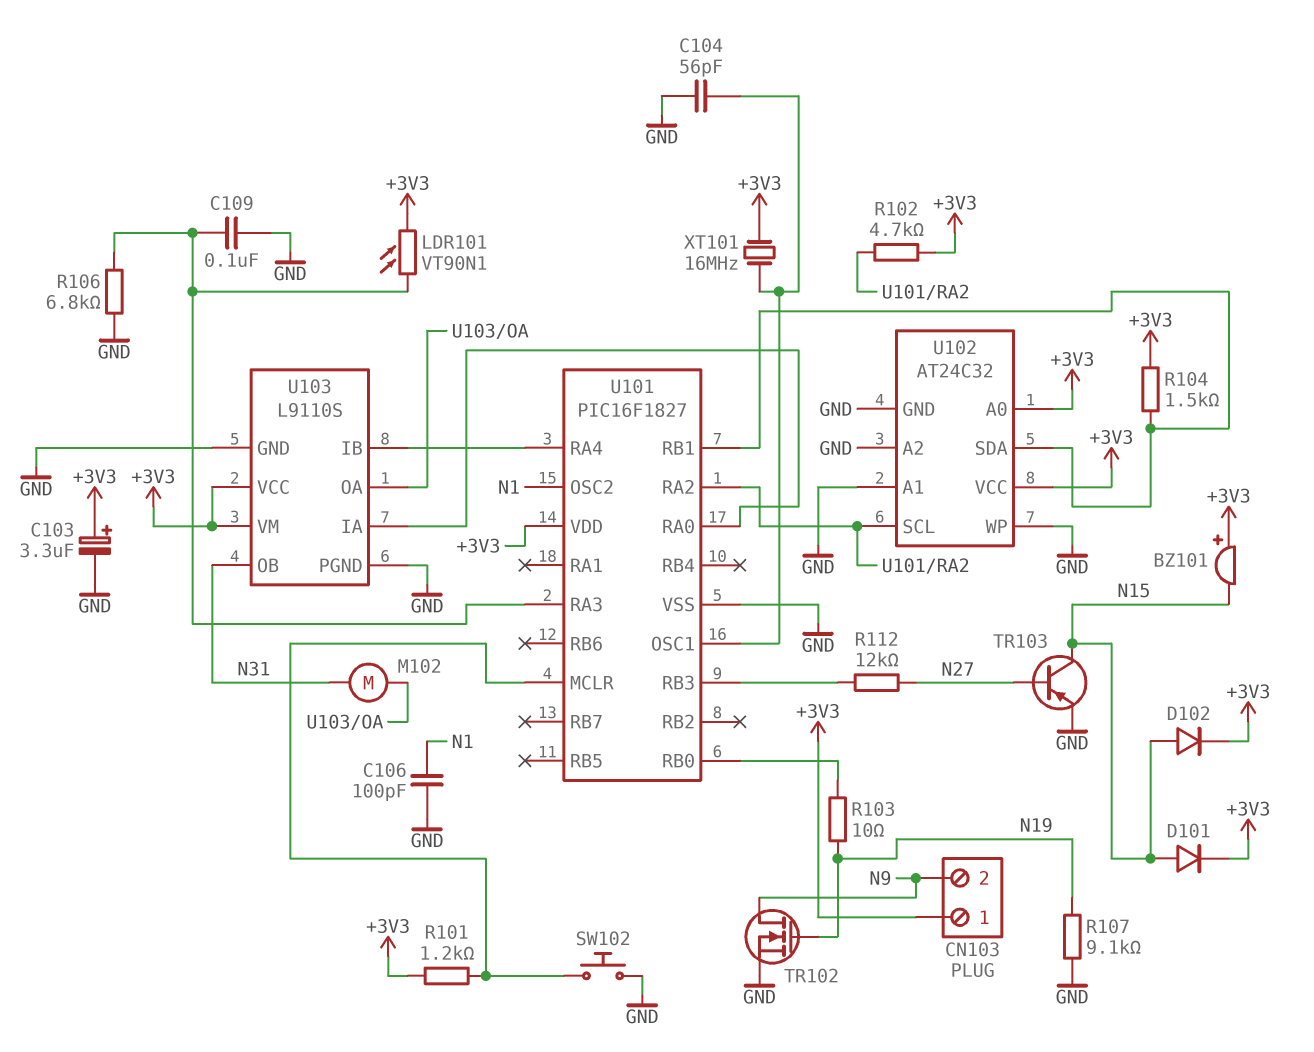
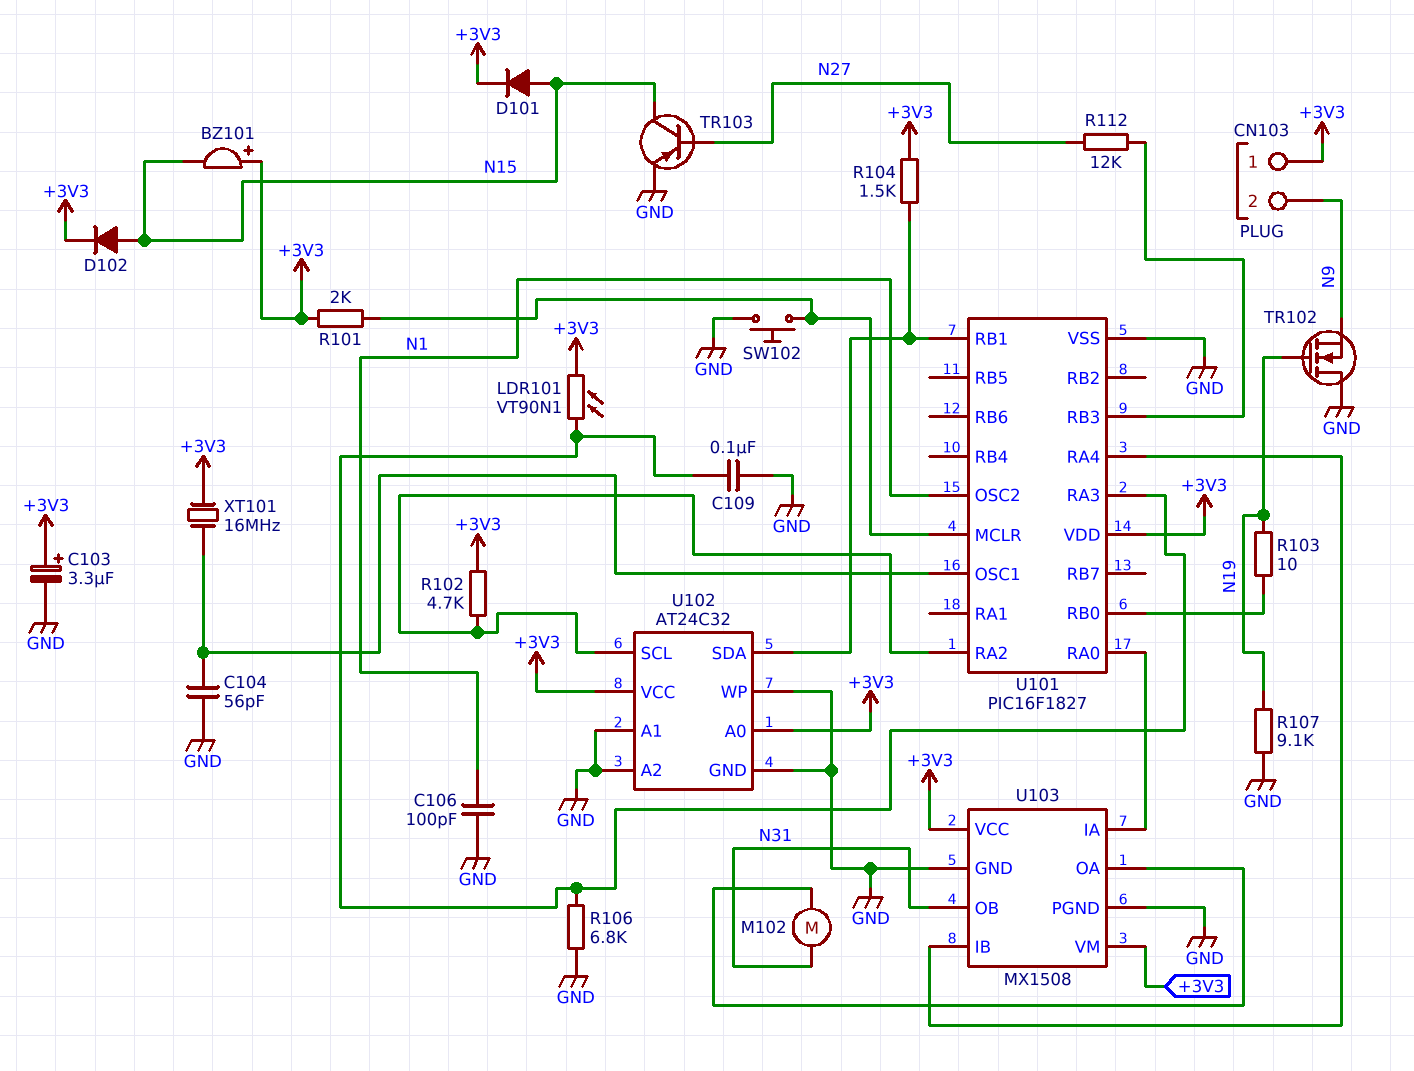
R101: 1.2k (+3V3, U101/MCLR) -> 2k (+3V3, U101/MCLR)
TR102: NMOS (G N19, D N9, S GND) -> NMOS (G N19, D GND, S N9)
U103: L9110S -> MX1508

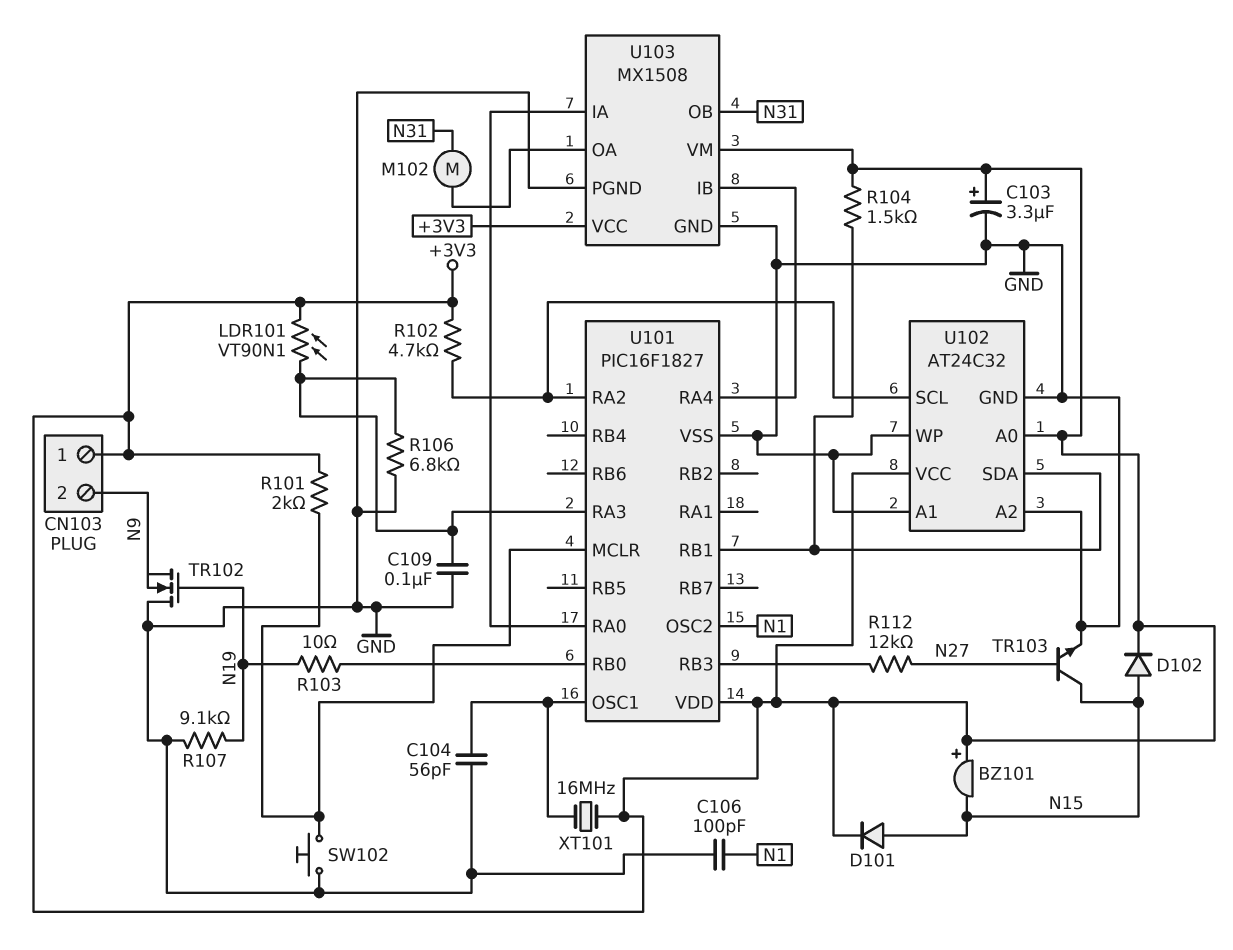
TR103: PNP (B N27, C N15, E GND) -> NPN (B N27, C N15, E GND)

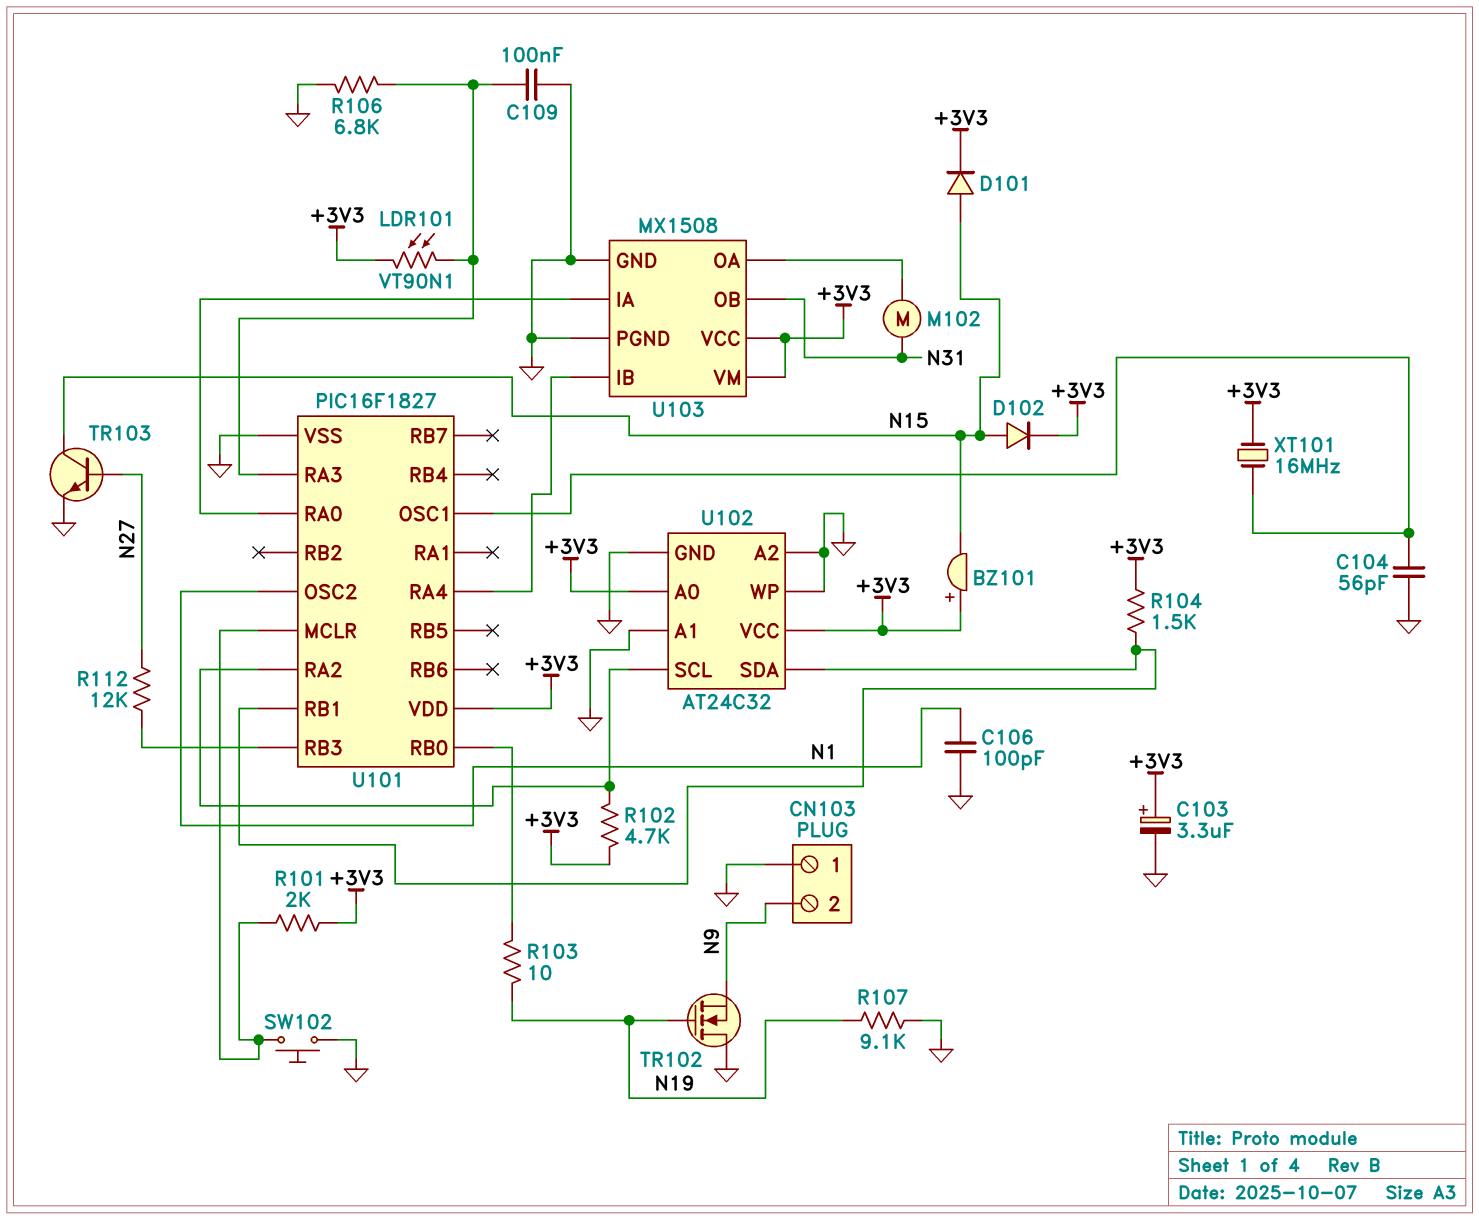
CN103 pin 1: +3V3 -> GND

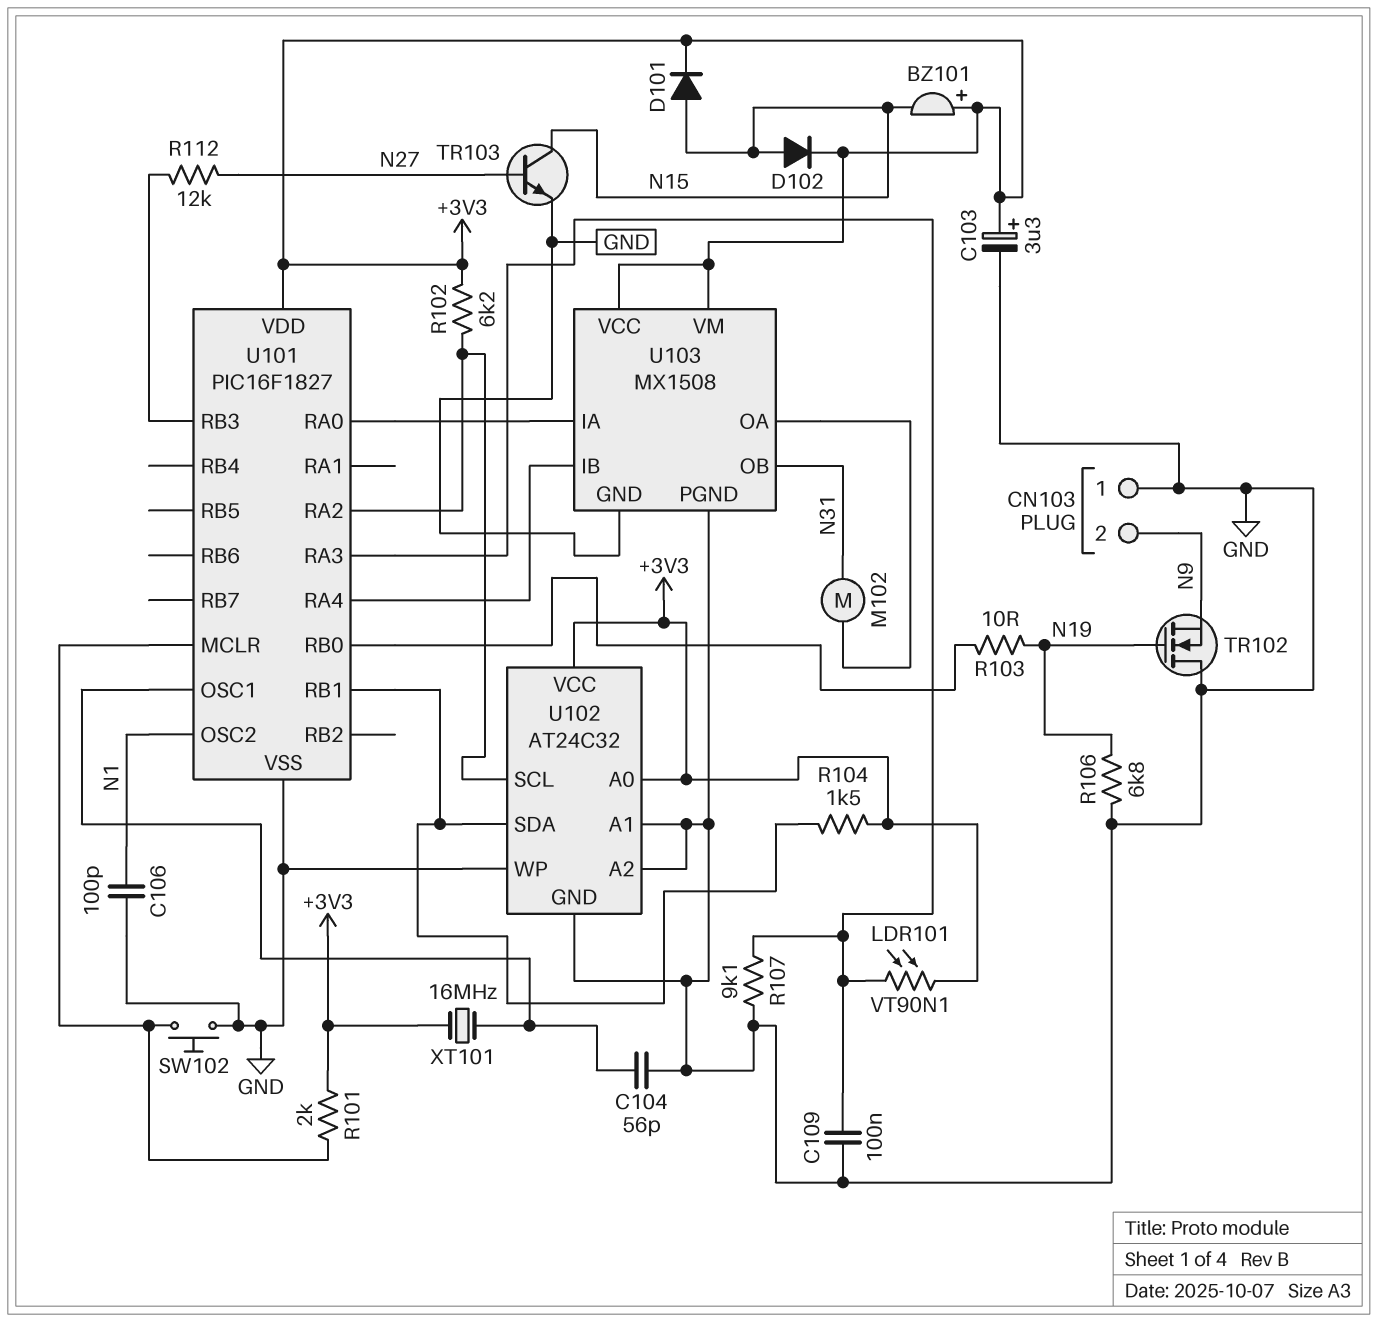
R102: 4.7k (+3V3, U101/RA2) -> 6.2k (+3V3, U101/RA2)
R106: 6.8k (GND, U101/RA3) -> 6.8k (GND, N19)
R107: 9.1k (GND, N19) -> 9.1k (GND, U101/RA3)

